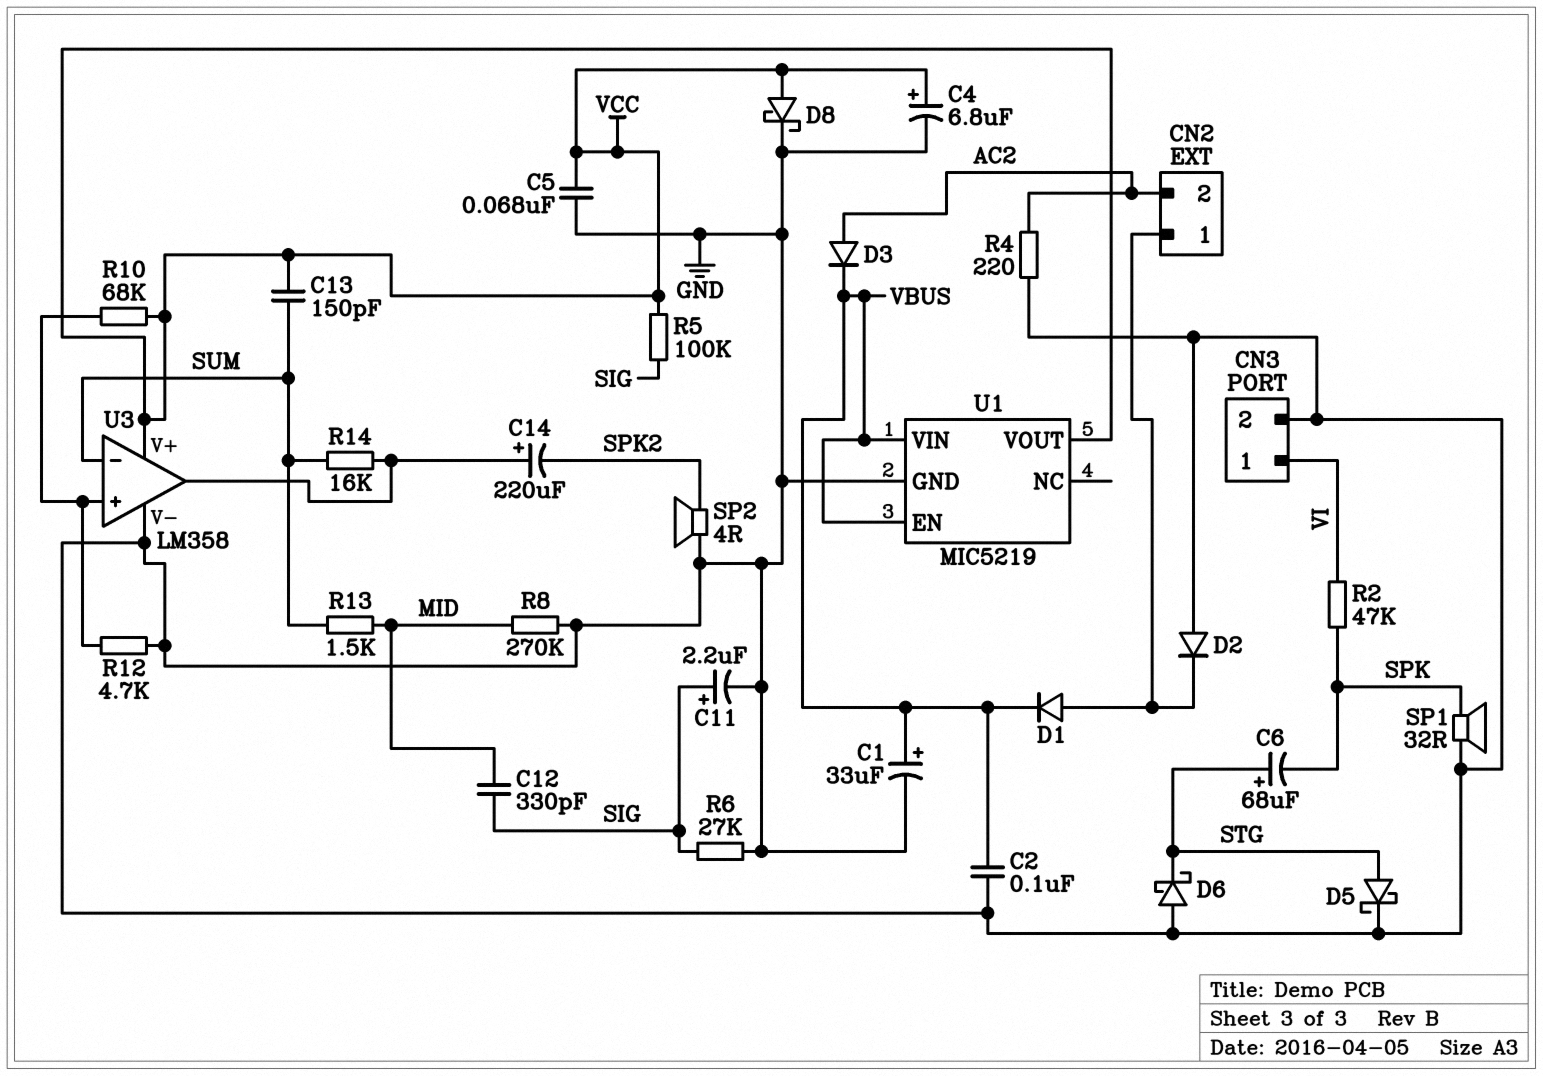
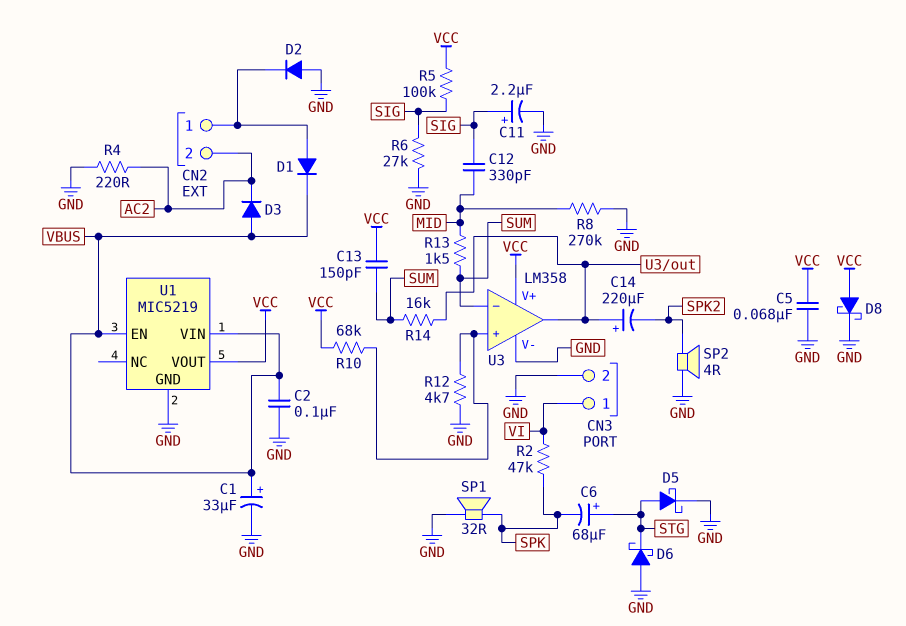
C4: 6.8uF (plus VCC, minus GND) -> none
D3: diode (A AC2, K VBUS) -> diode (A VBUS, K AC2)

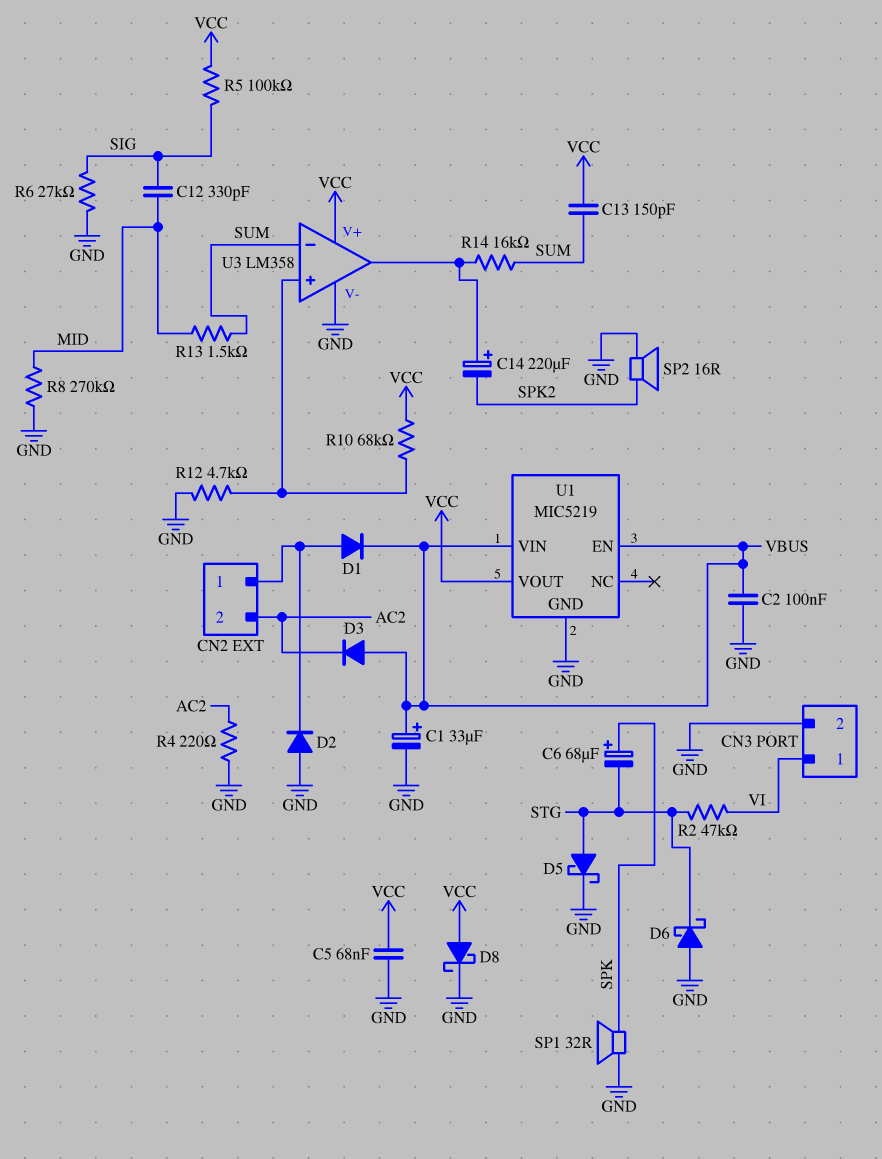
C6: 68uF (plus STG, minus SPK) -> 68uF (plus SPK, minus STG)
C11: 2.2uF (plus SIG, minus GND) -> none
R2: 47k (SPK, VI) -> 47k (STG, VI)
SP2: speaker 4R (GND, SPK2) -> speaker 16R (GND, SPK2)

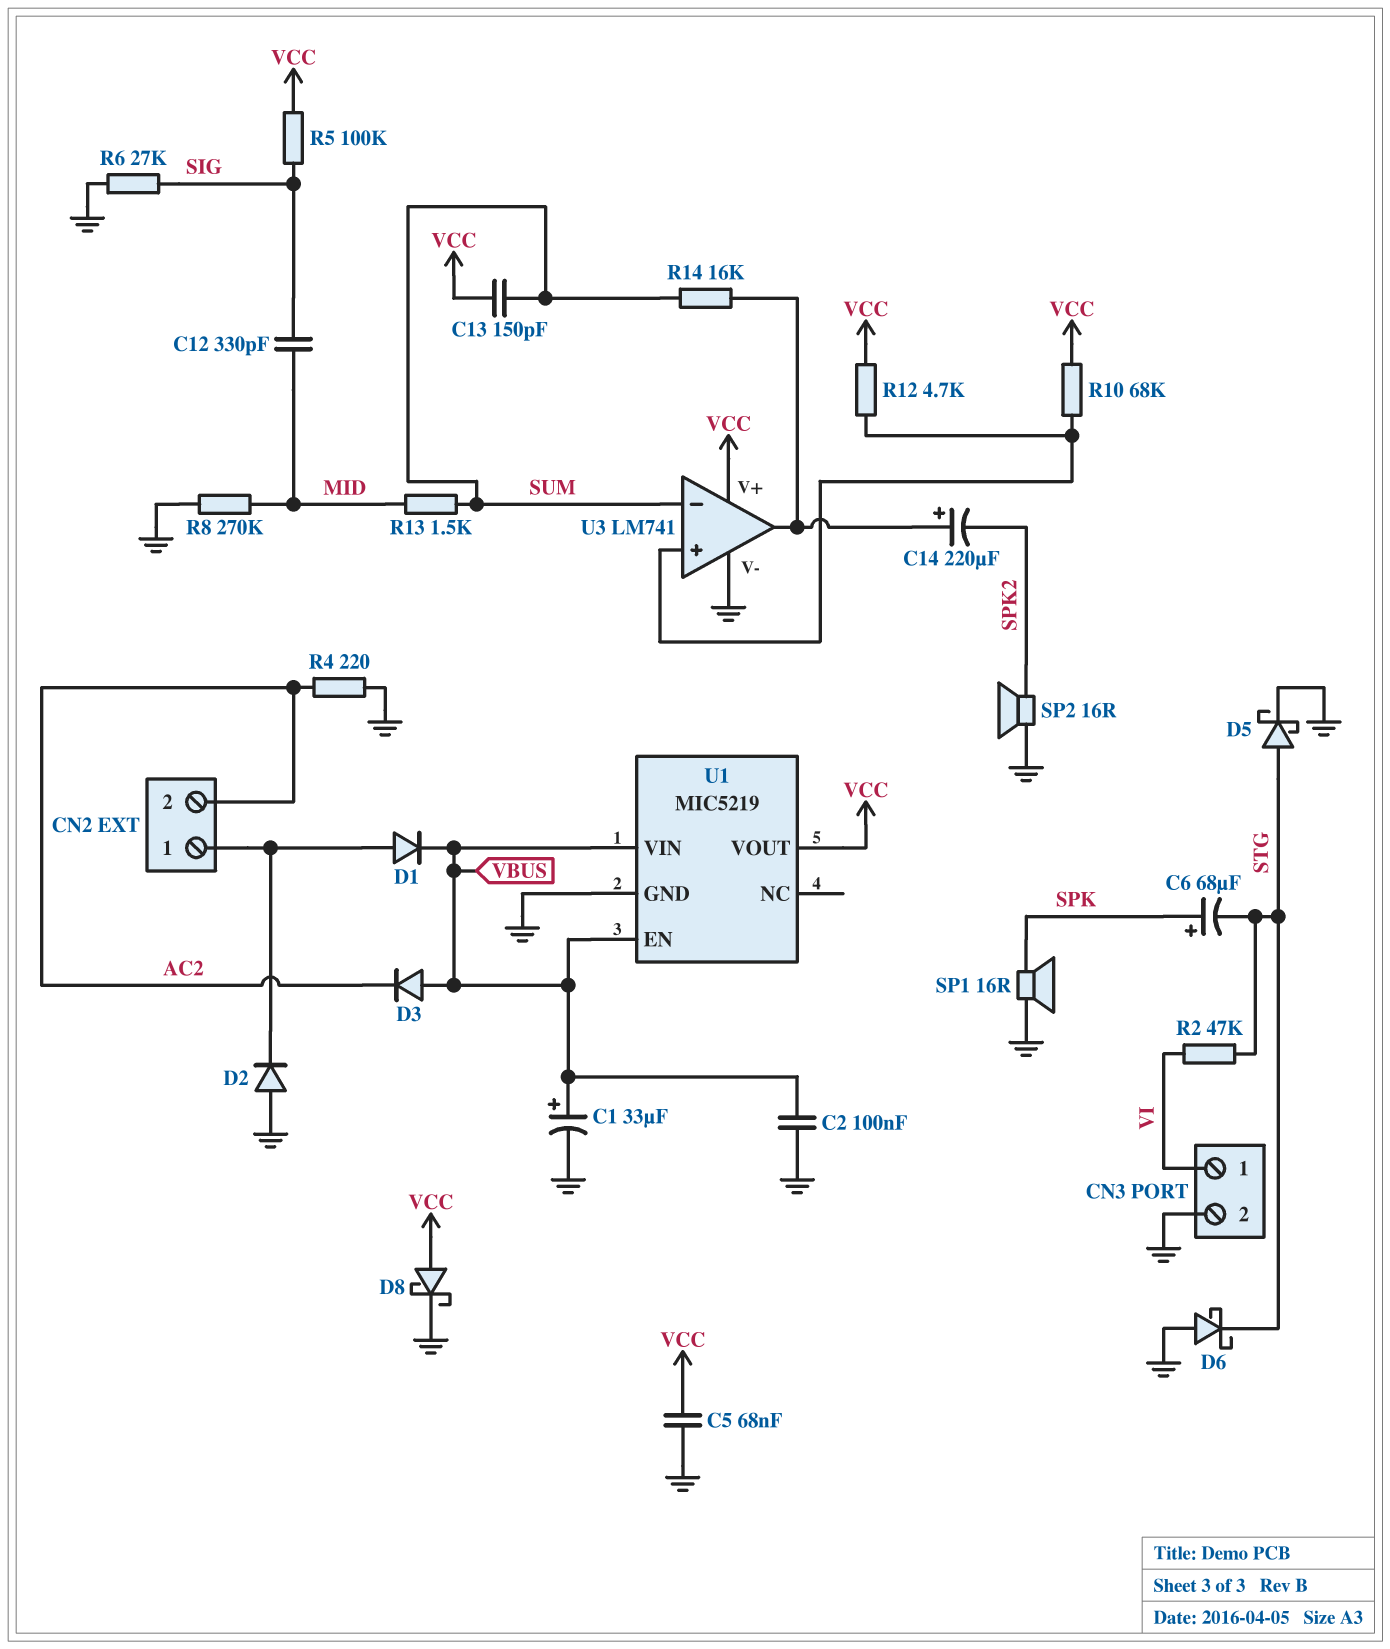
R12: 4.7k (GND, U3/in+) -> 4.7k (U3/in+, VCC)
SP1: speaker 32R (GND, SPK) -> speaker 16R (GND, SPK)
U3: LM358 -> LM741

